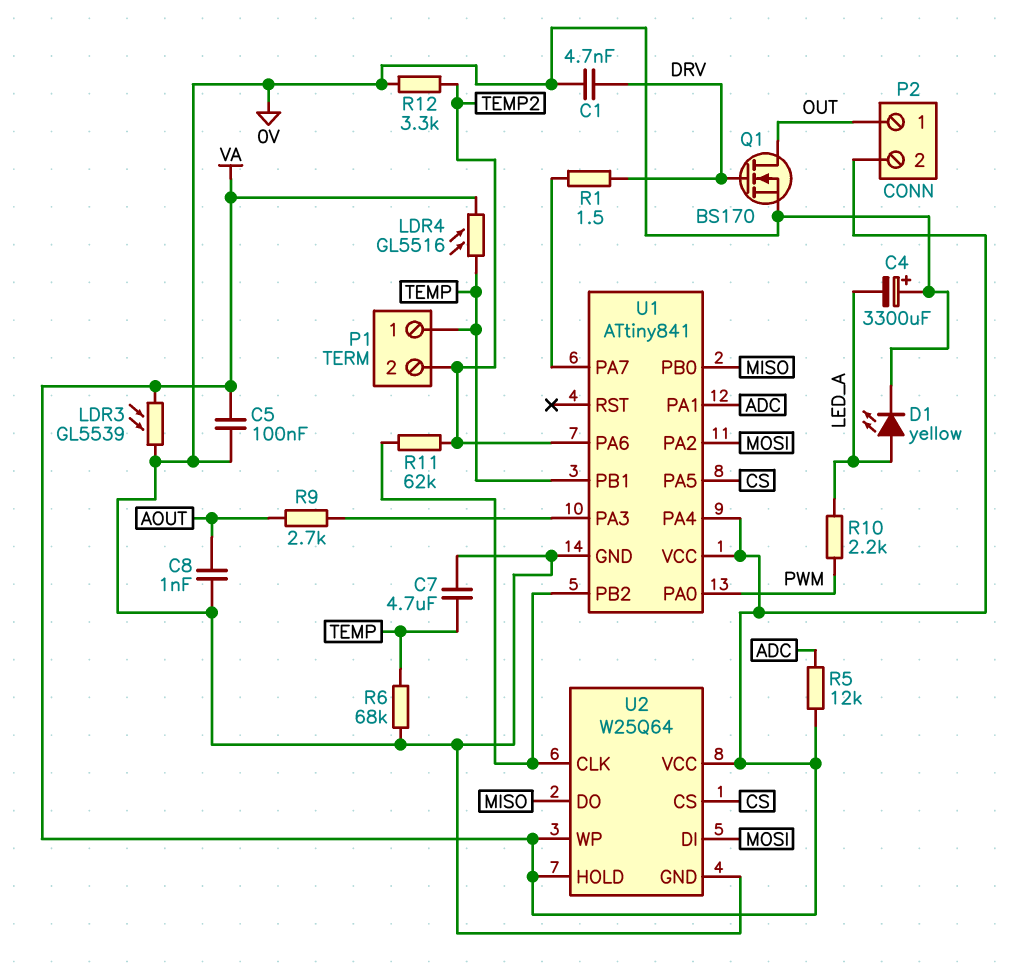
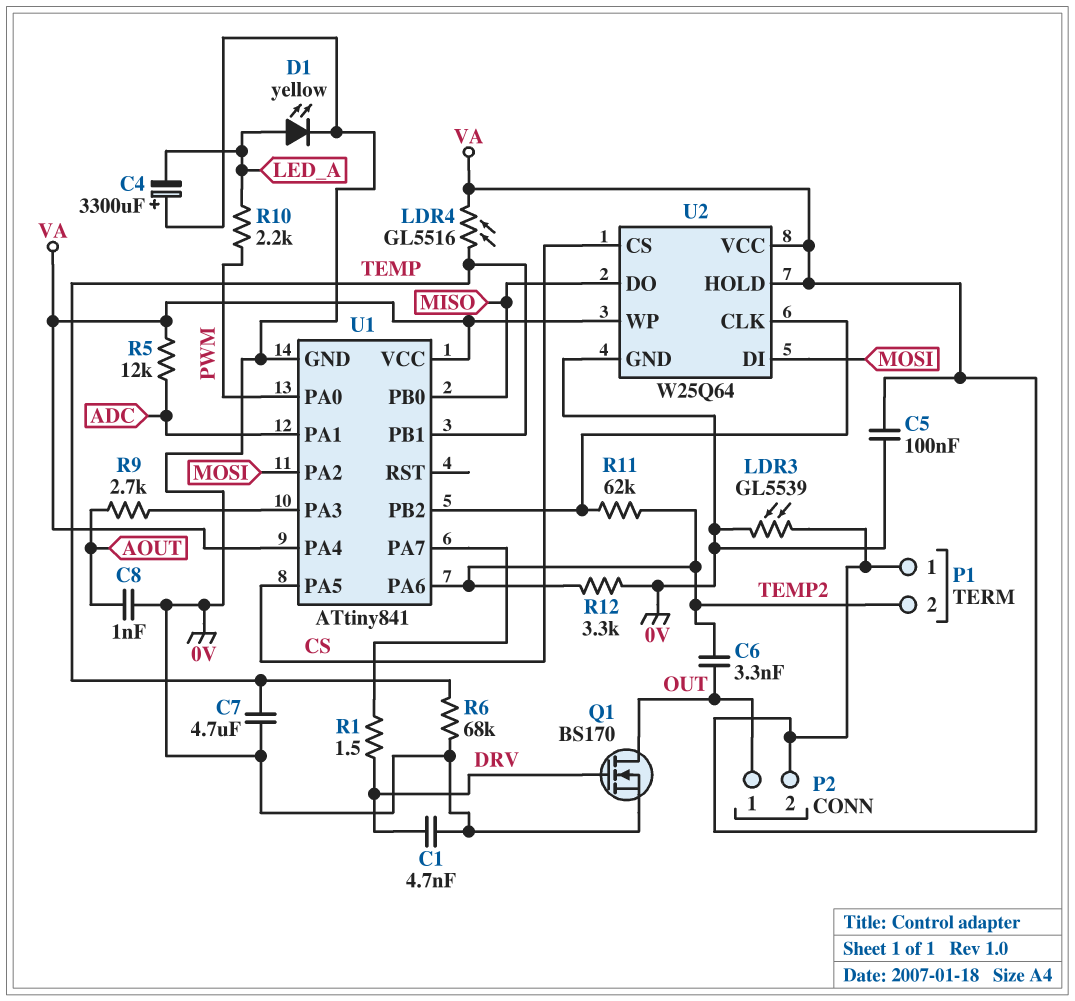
C6: none -> 3.3nF (OUT, TEMP2)
P1 pin 1: TEMP -> VA

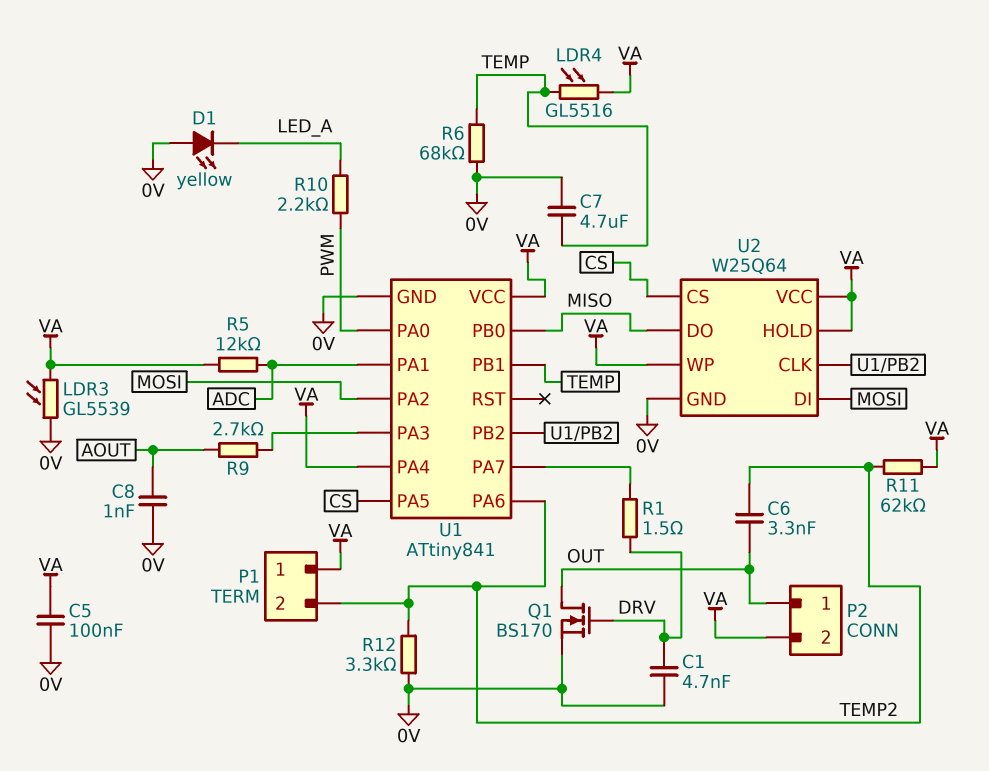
C4: 3300uF (plus 0V, minus LED_A) -> none
D1: LED yellow (A LED_A, K 0V) -> LED yellow (A 0V, K LED_A)
R11: 62k (TEMP2, U1/PB2) -> 62k (TEMP2, VA)

